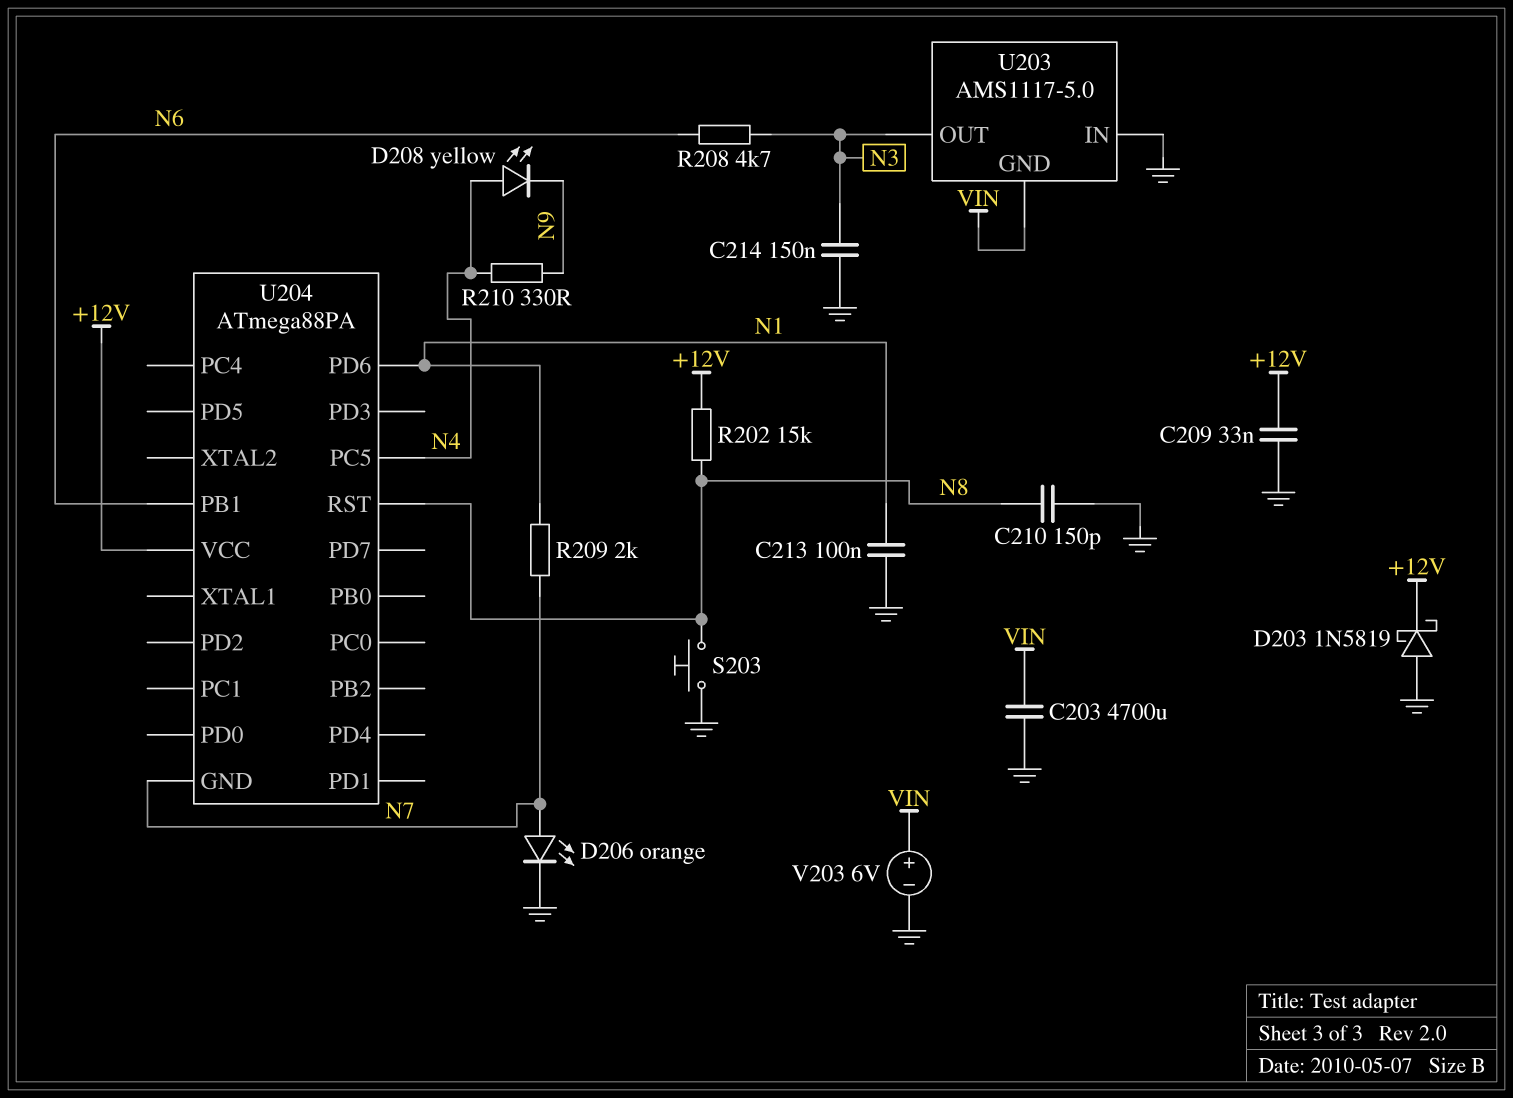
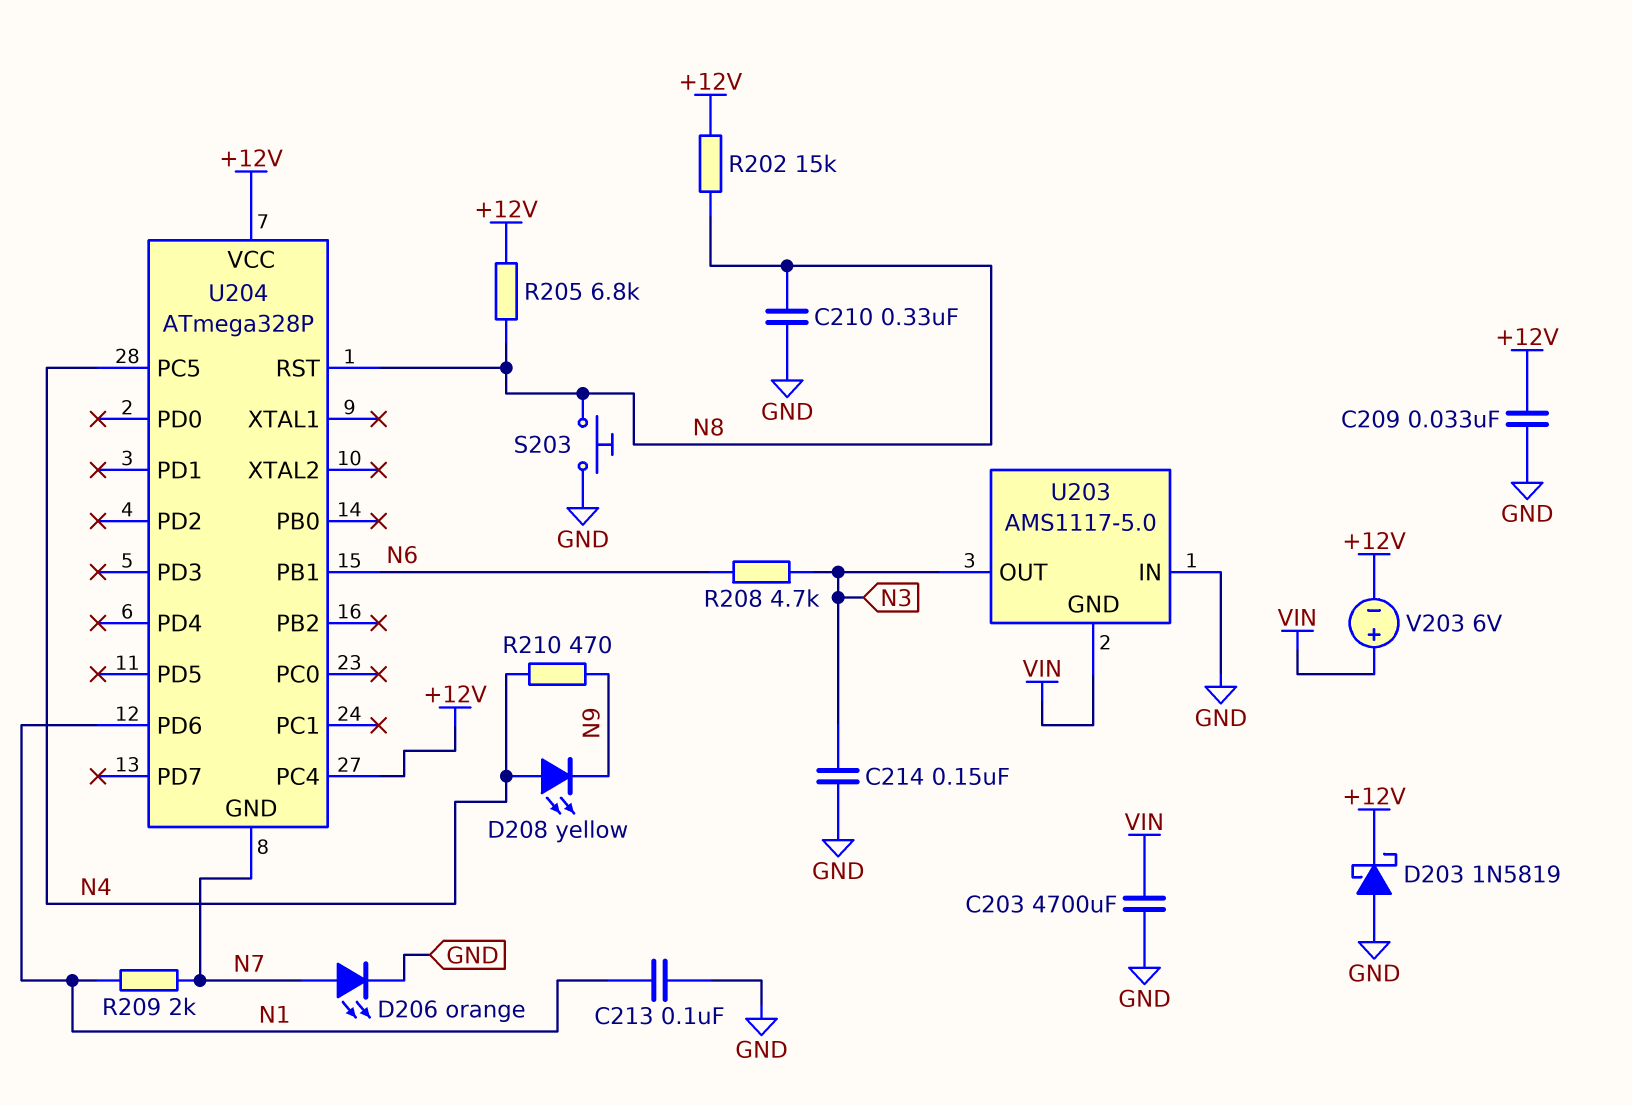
C210: 150pF (GND, N8) -> 330nF (GND, N8)
R205: none -> 6.8k (+12V, N8)
R210: 330 (N4, N9) -> 470 (N4, N9)
U204: ATmega88PA -> ATmega328P
U204 pin PC4: none -> +12V
V203: 6V (plus VIN, minus GND) -> 6V (plus VIN, minus +12V)

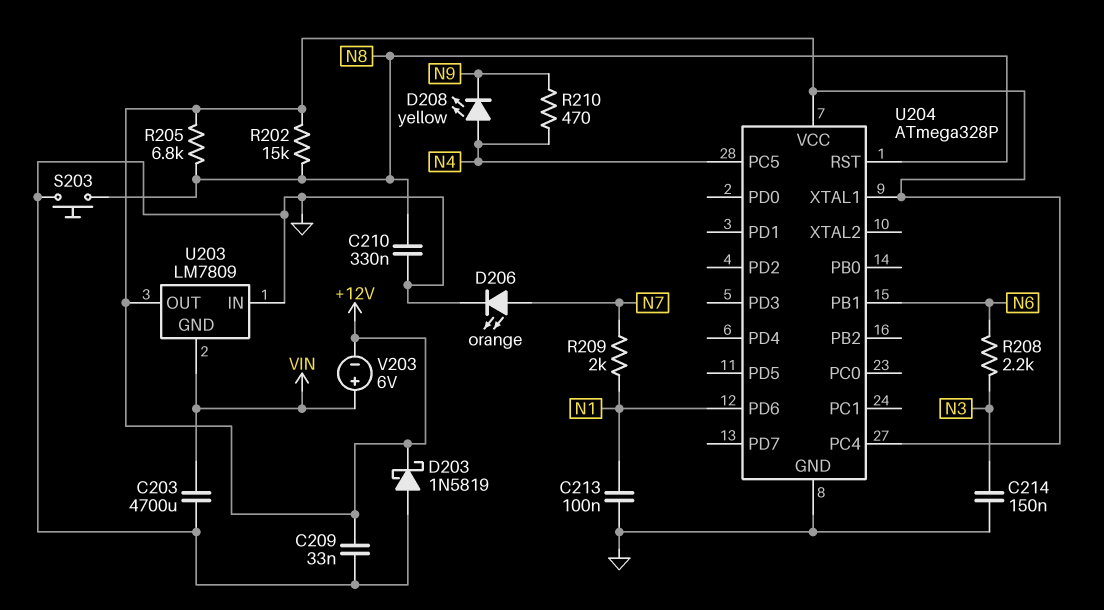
R208: 4.7k (N3, N6) -> 2.2k (N3, N6)
U203: AMS1117-5.0 -> LM7809
U203 pin OUT: N3 -> +12V
U204 pin GND: N7 -> GND
U204 pin XTAL1: none -> +12V

